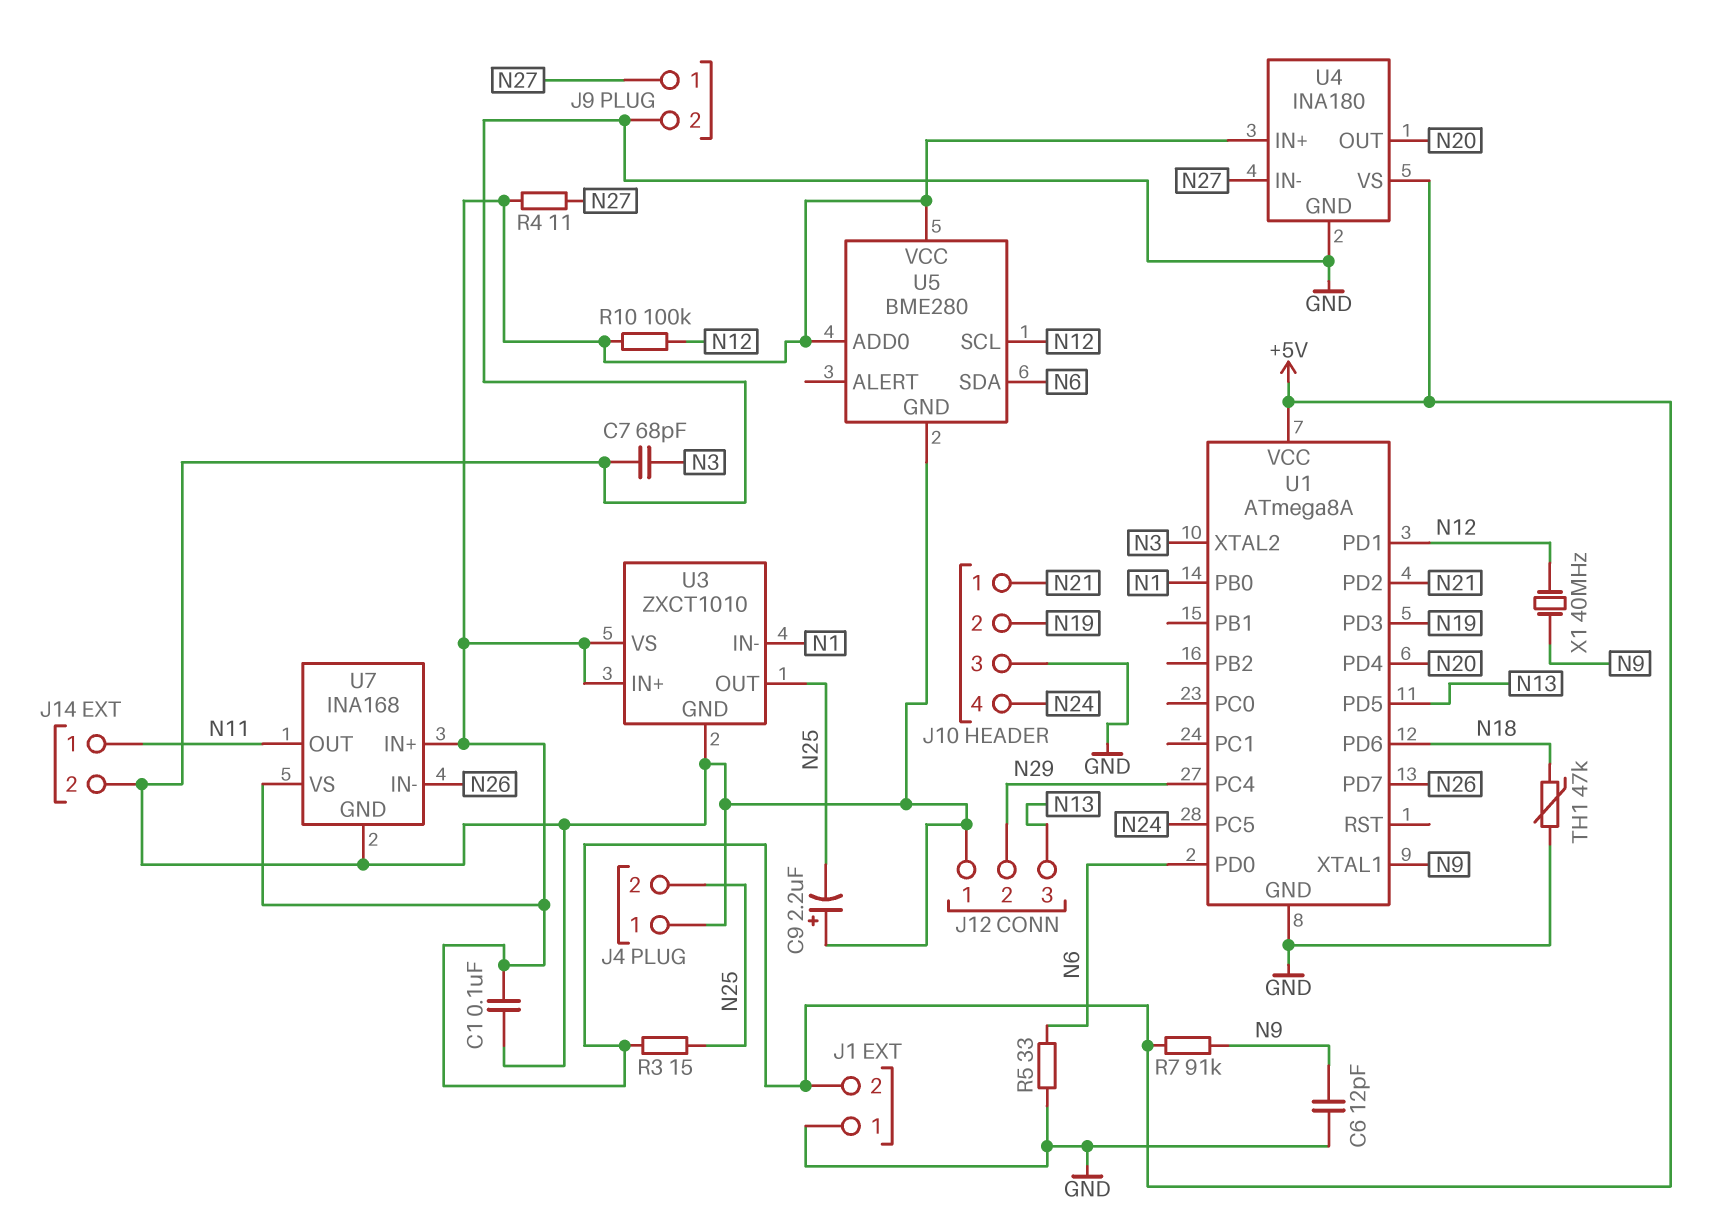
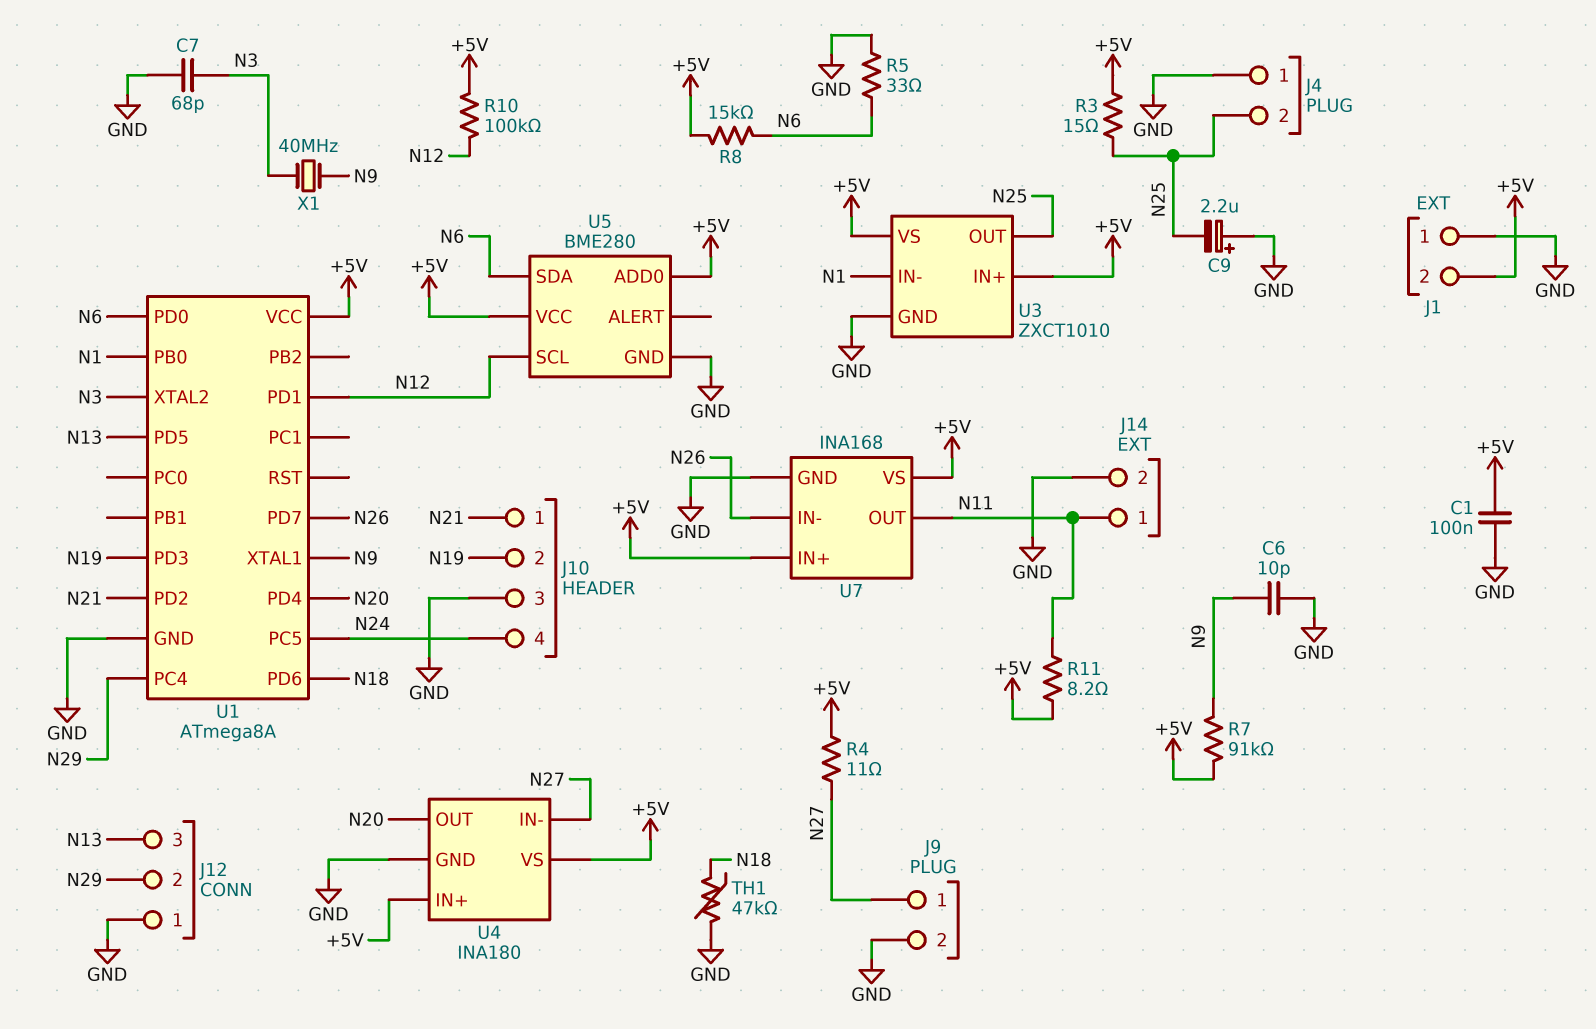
C6: 12pF (GND, N9) -> 10pF (GND, N9)
R8: none -> 15k (+5V, N6)
R11: none -> 8.2 (+5V, N11)
X1: 40MHz (N9, N12) -> 40MHz (N3, N9)

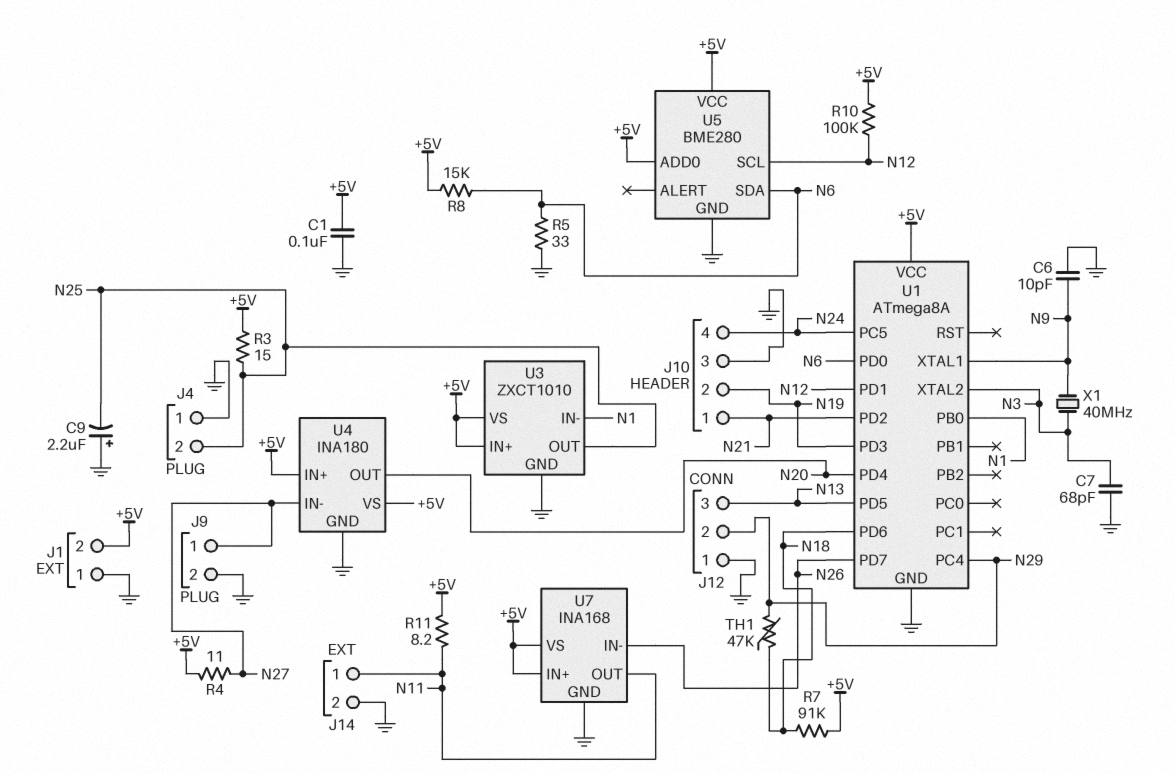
R7: 91k (+5V, N9) -> 91k (+5V, N18)
TH1: 47k (GND, N18) -> 47k (N18, N29)

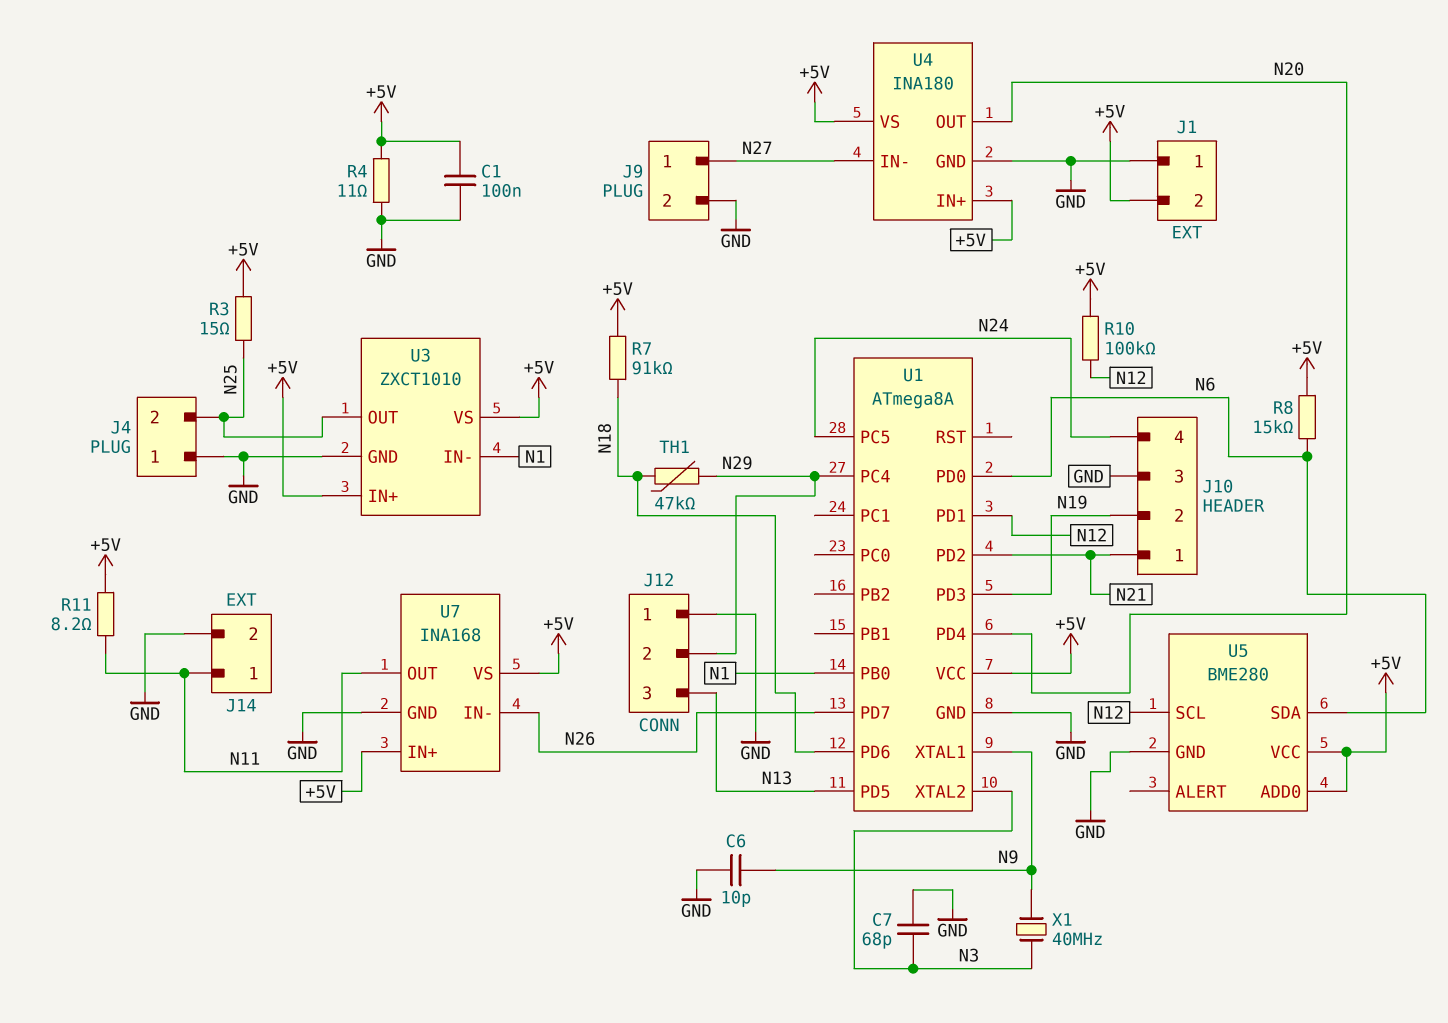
C9: 2.2uF (plus GND, minus N25) -> none
R4: 11 (+5V, N27) -> 11 (+5V, GND)
R5: 33 (GND, N6) -> none

